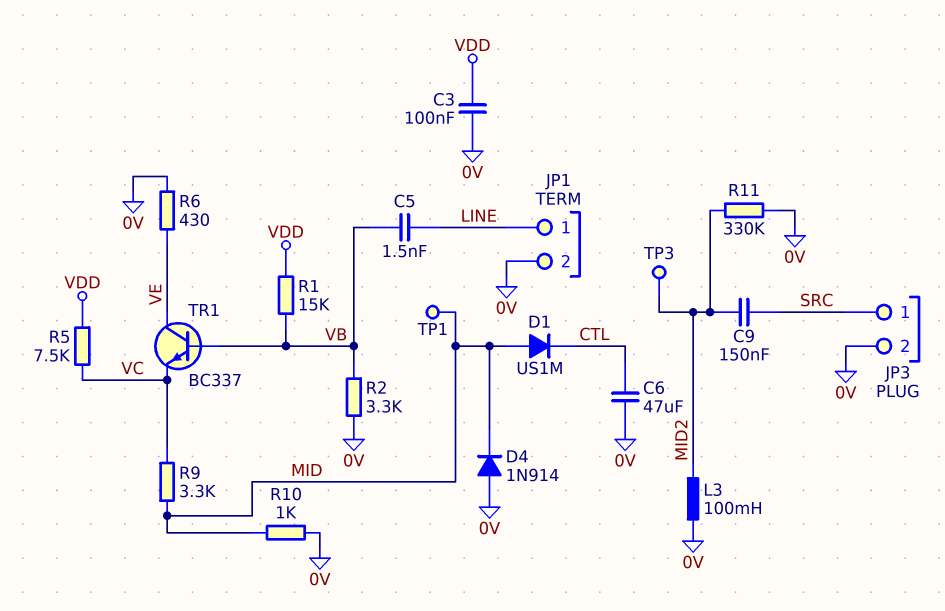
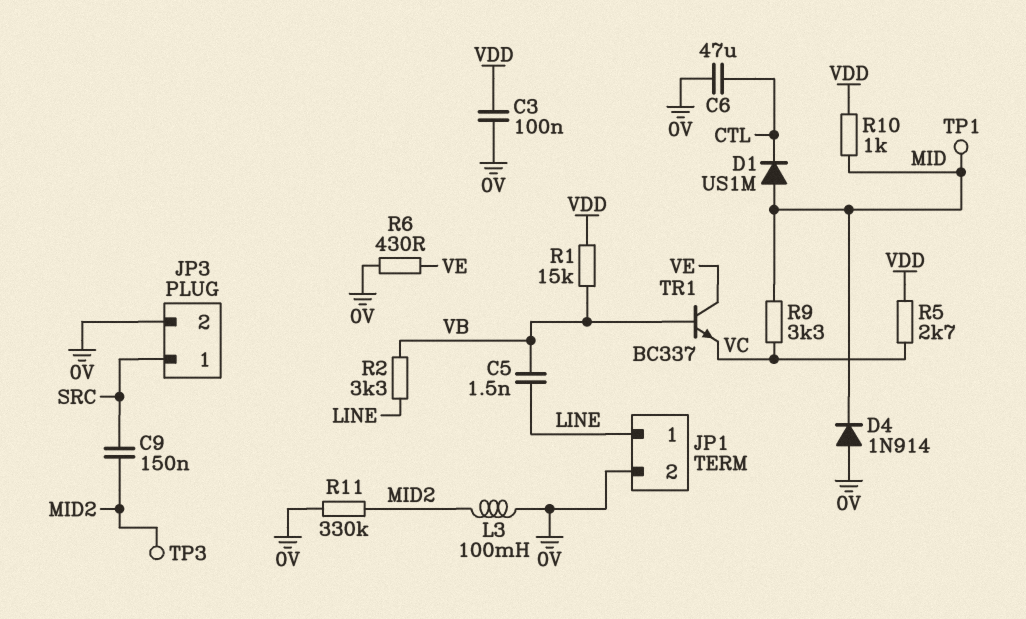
R2: 3.3k (0V, VB) -> 3.3k (LINE, VB)
R5: 7.5k (VC, VDD) -> 2.7k (VC, VDD)
R10: 1k (0V, MID) -> 1k (MID, VDD)

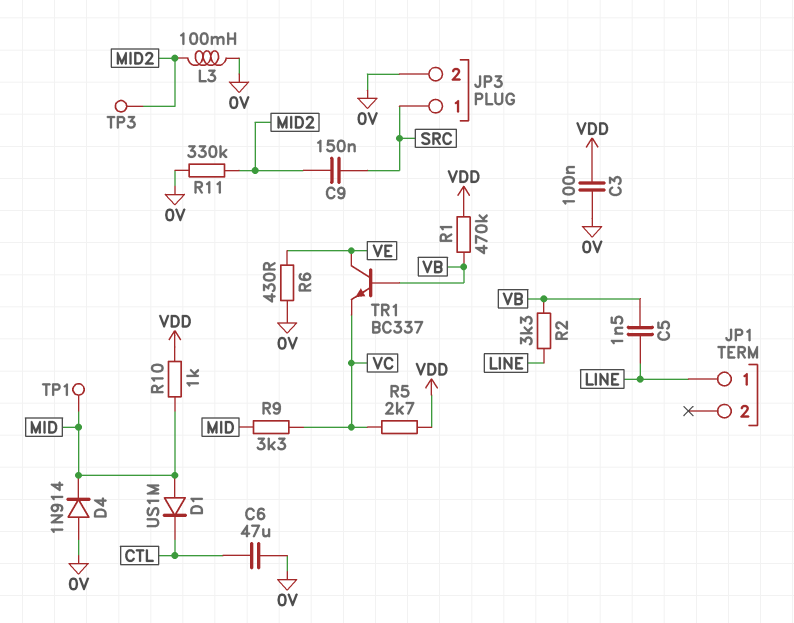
JP1 pin 2: 0V -> none
R1: 15k (VB, VDD) -> 470k (VB, VDD)

